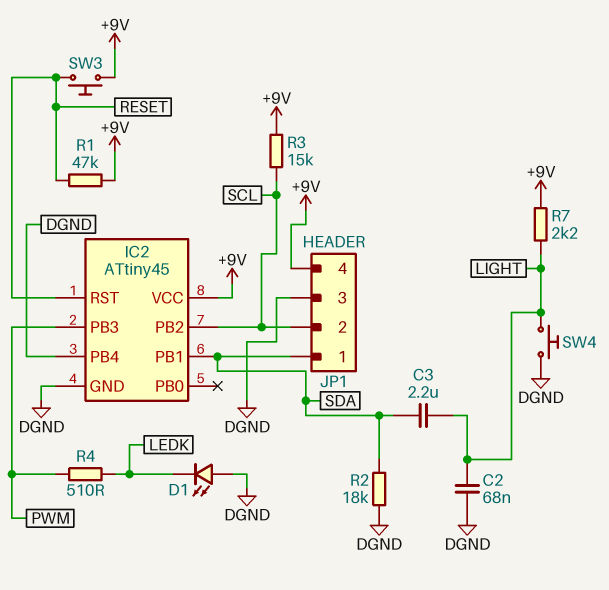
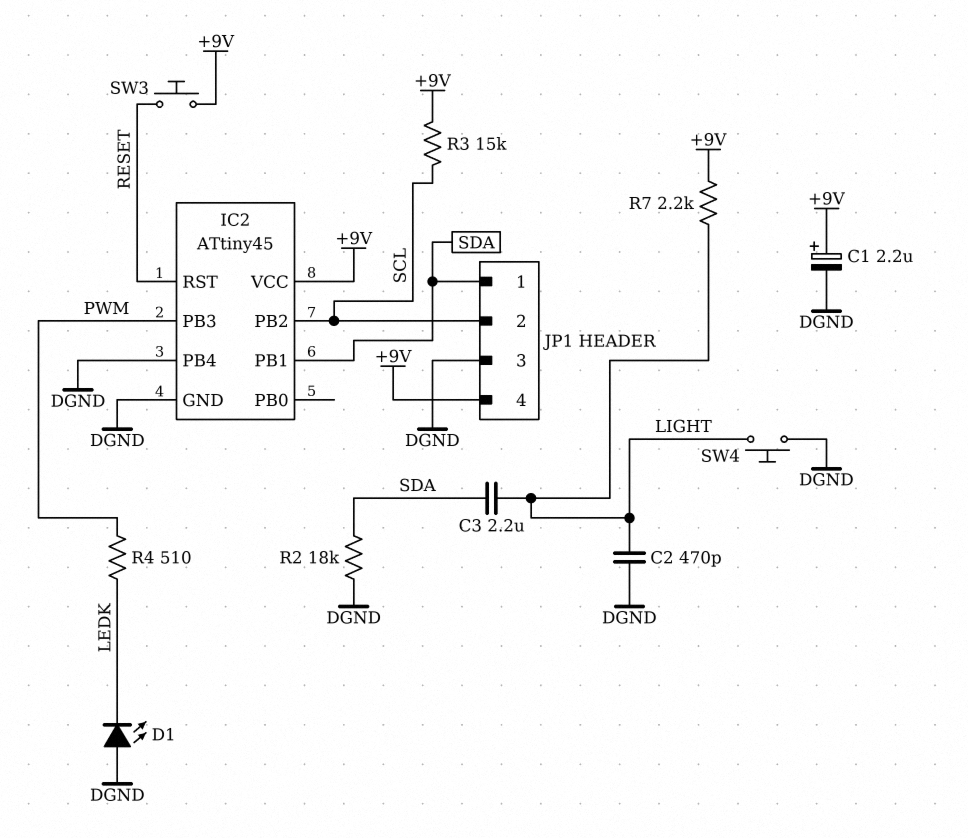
C1: none -> 2.2uF (plus +9V, minus DGND)
C2: 68nF (DGND, LIGHT) -> 470pF (DGND, LIGHT)
R1: 47k (+9V, RESET) -> none

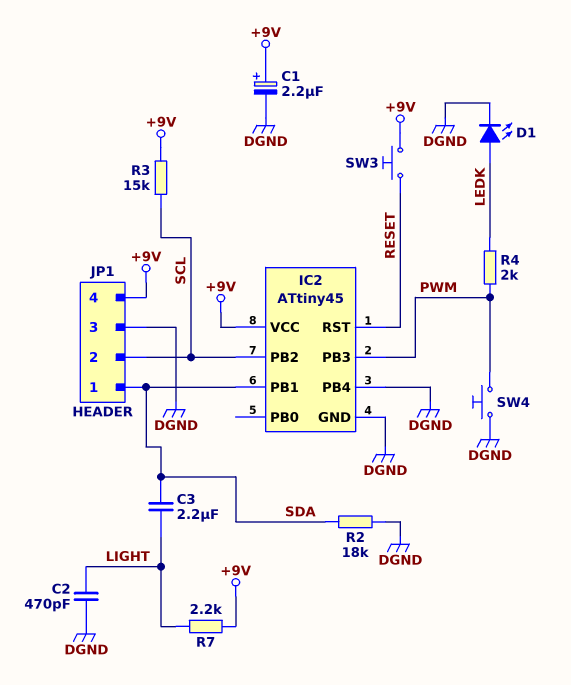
D1: LED (A DGND, K LEDK) -> LED (A LEDK, K DGND)
R4: 510 (LEDK, PWM) -> 2k (LEDK, PWM)
SW4: button (DGND, LIGHT) -> button (DGND, PWM)

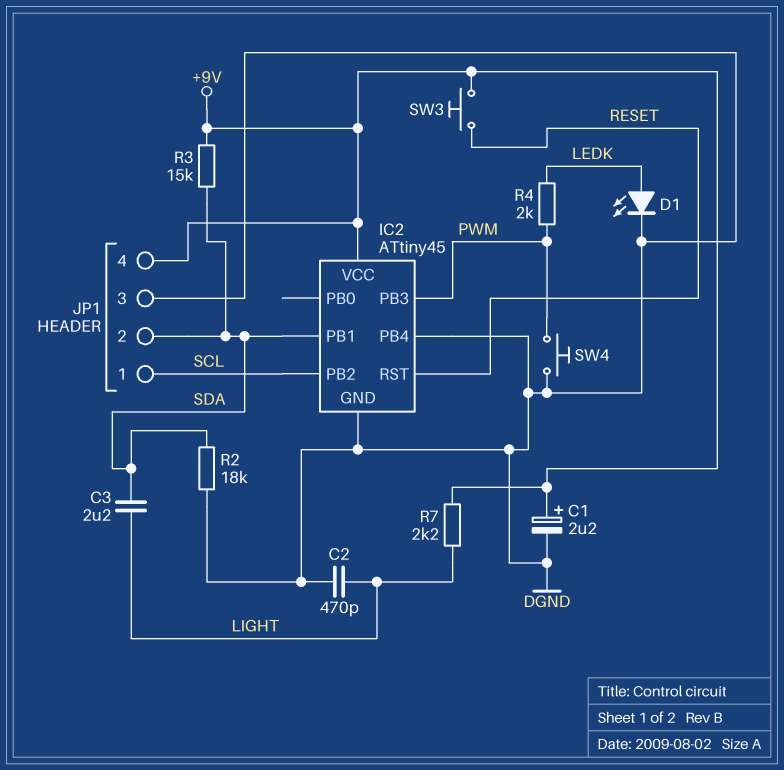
JP1 pin 1: SDA -> SCL
JP1 pin 2: SCL -> SDA
R3: 15k (+9V, SCL) -> 15k (+9V, SDA)

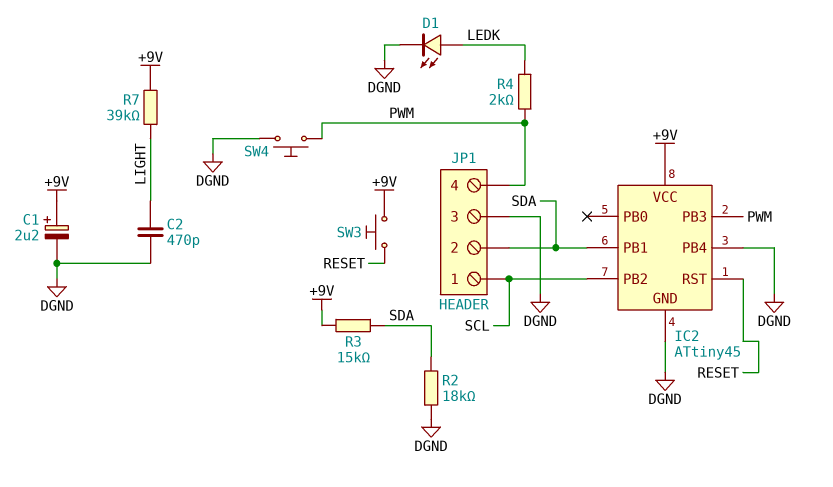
C3: 2.2uF (LIGHT, SDA) -> none
JP1 pin 4: +9V -> PWM
R7: 2.2k (+9V, LIGHT) -> 39k (+9V, LIGHT)

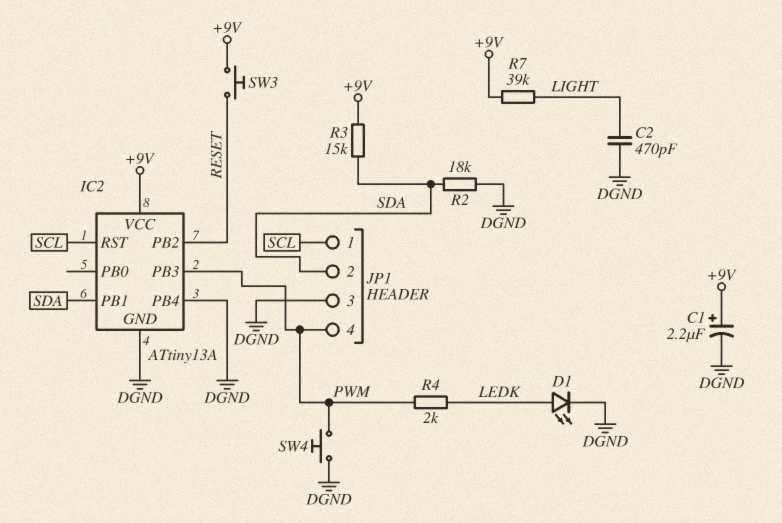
IC2: ATtiny45 -> ATtiny13A
IC2 pin PB2: SCL -> RESET
IC2 pin RST: RESET -> SCL

